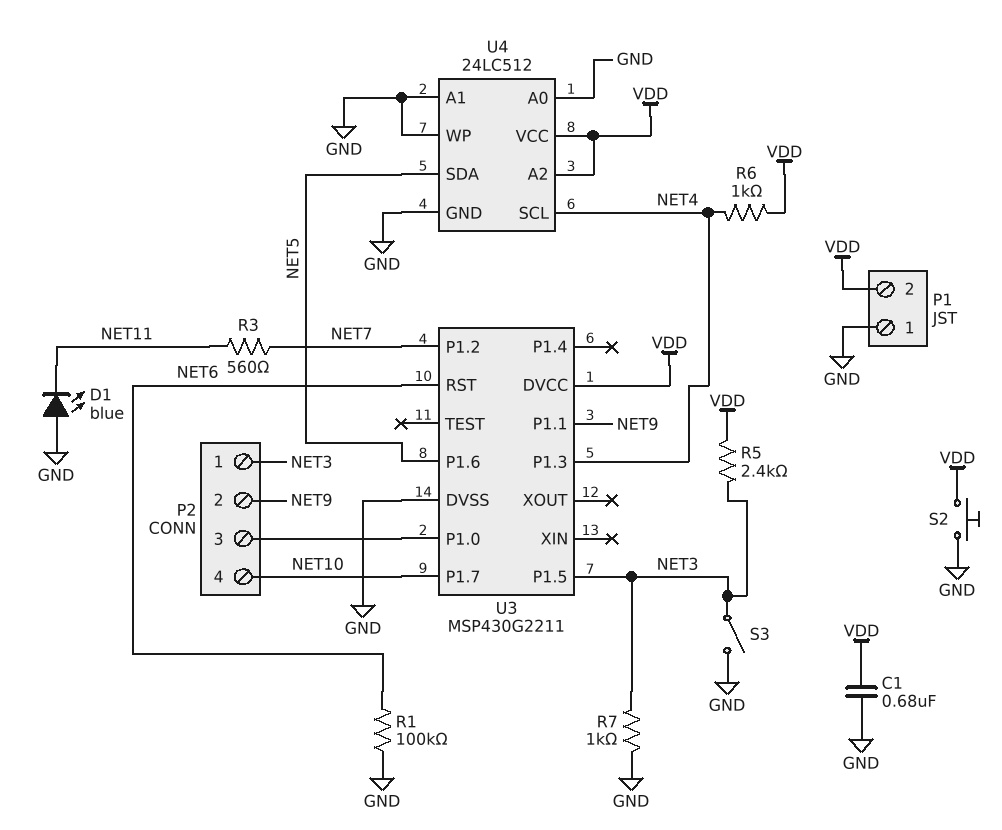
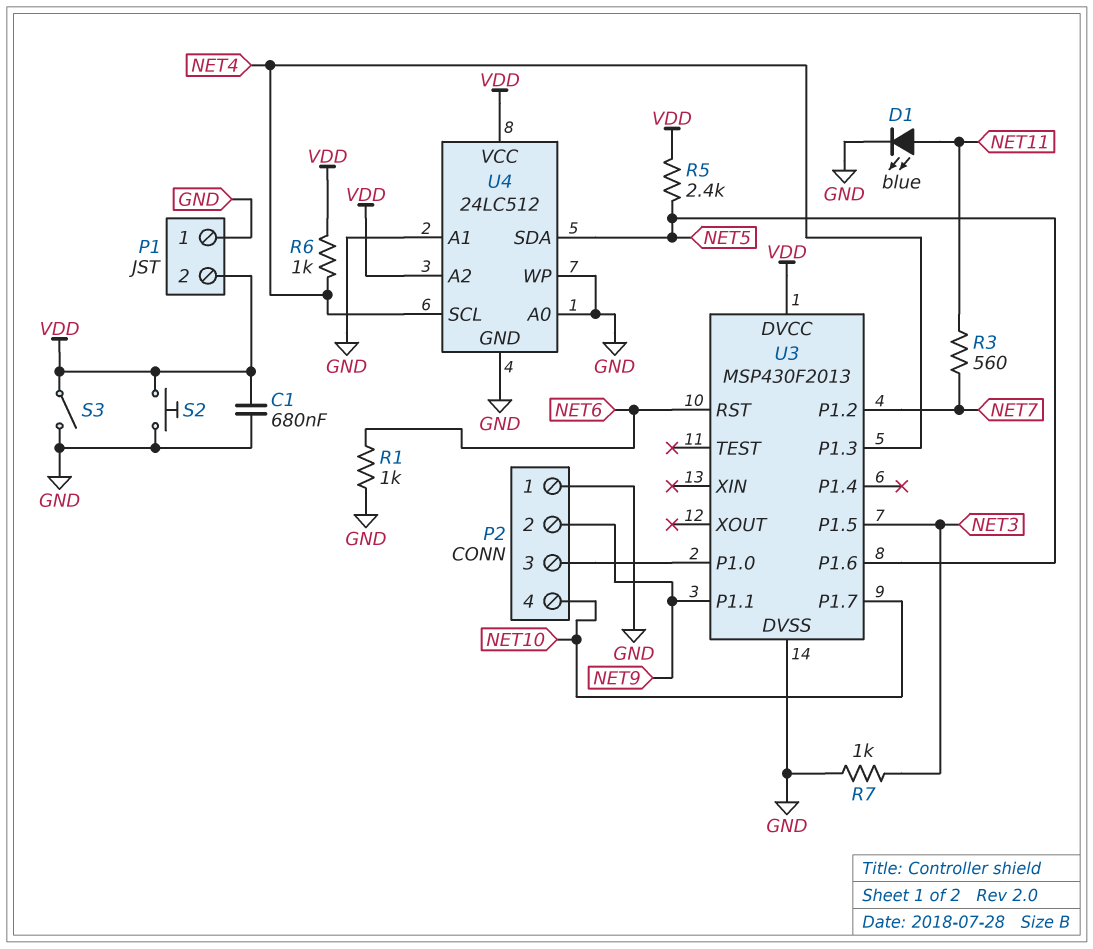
D1: LED blue (A GND, K NET11) -> LED blue (A NET11, K GND)
P2 pin 1: NET3 -> GND
R1: 100k (GND, NET6) -> 1k (GND, NET6)
R5: 2.4k (NET3, VDD) -> 2.4k (NET5, VDD)
S3: switch (GND, NET3) -> switch (GND, VDD)
U3: MSP430G2211 -> MSP430F2013

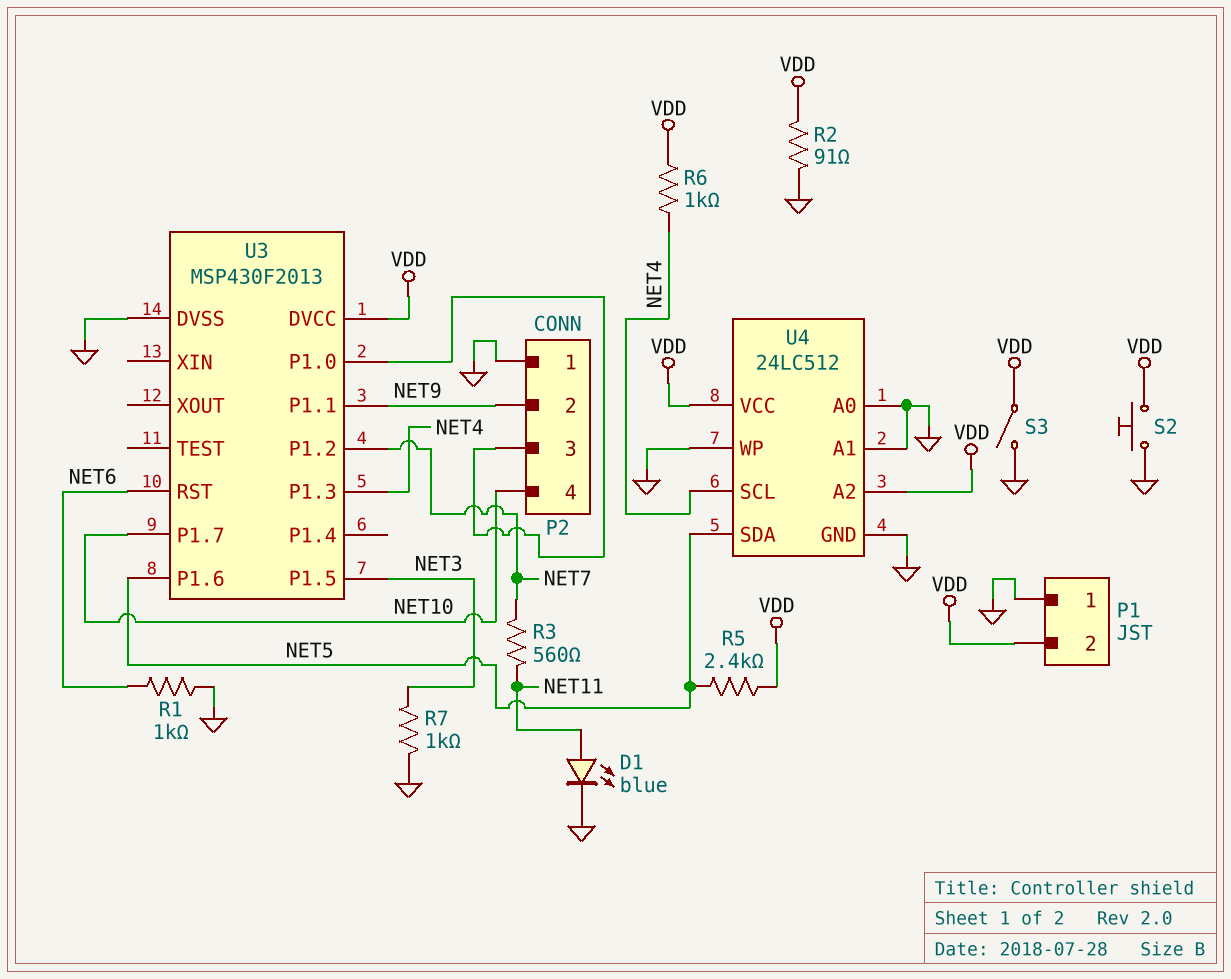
C1: 680nF (GND, VDD) -> none
R2: none -> 91 (GND, VDD)

